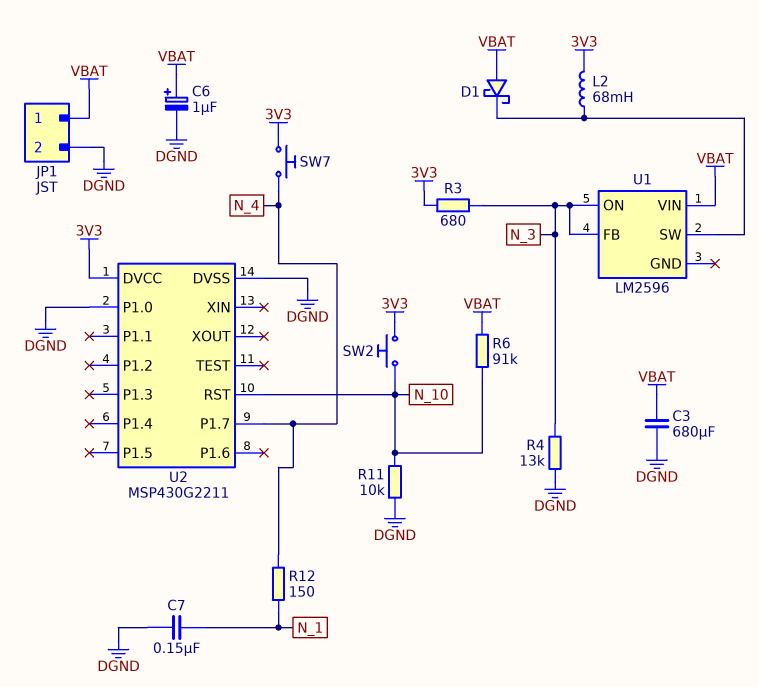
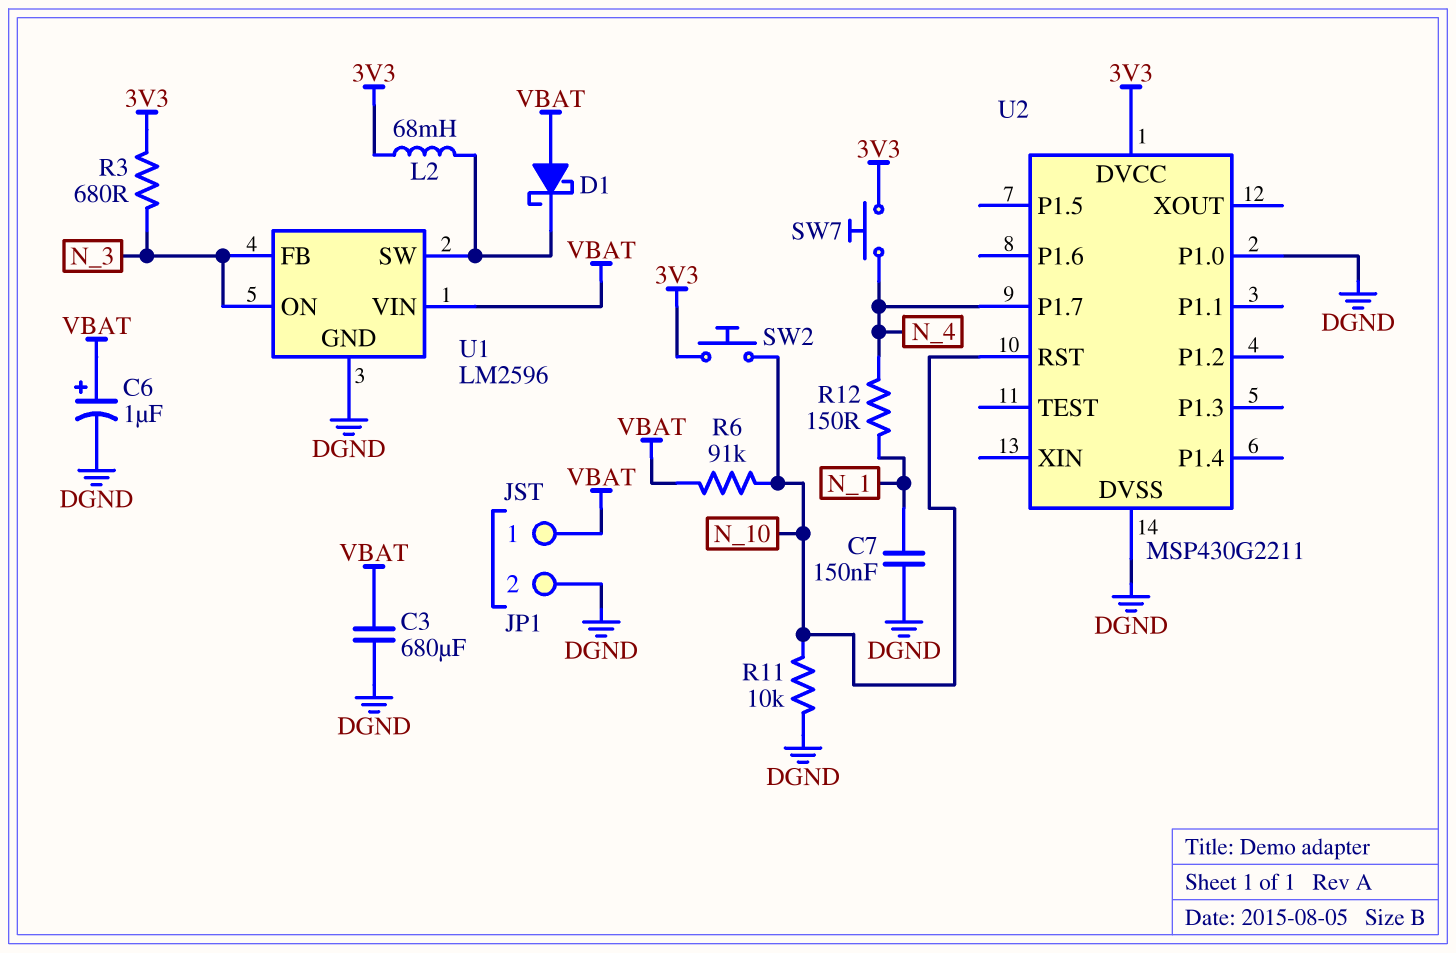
R4: 13k (DGND, N_3) -> none
U1 pin GND: none -> DGND

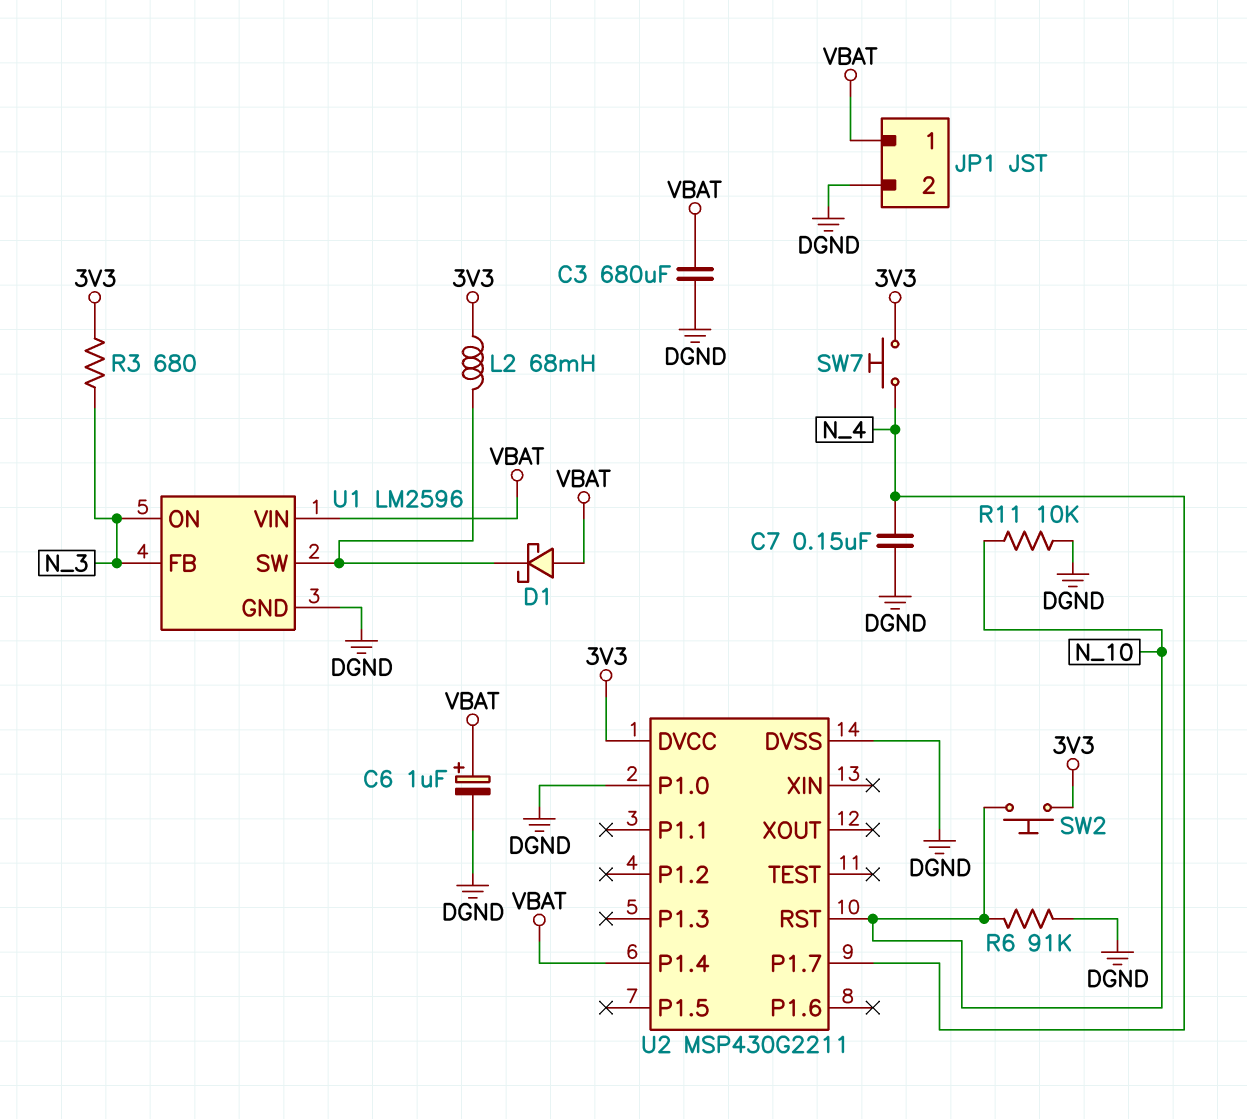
C7: 150nF (DGND, N_1) -> 150nF (DGND, N_4)
R6: 91k (N_10, VBAT) -> 91k (DGND, N_10)
R12: 150 (N_1, N_4) -> none
U2 pin P1.4: none -> VBAT

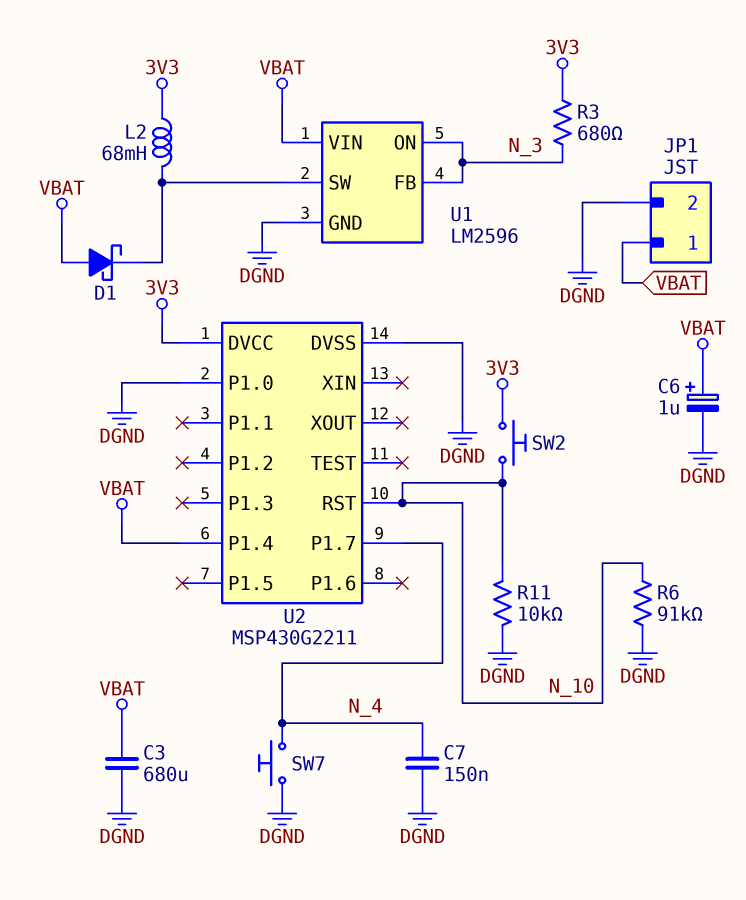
SW7: button (3V3, N_4) -> button (DGND, N_4)

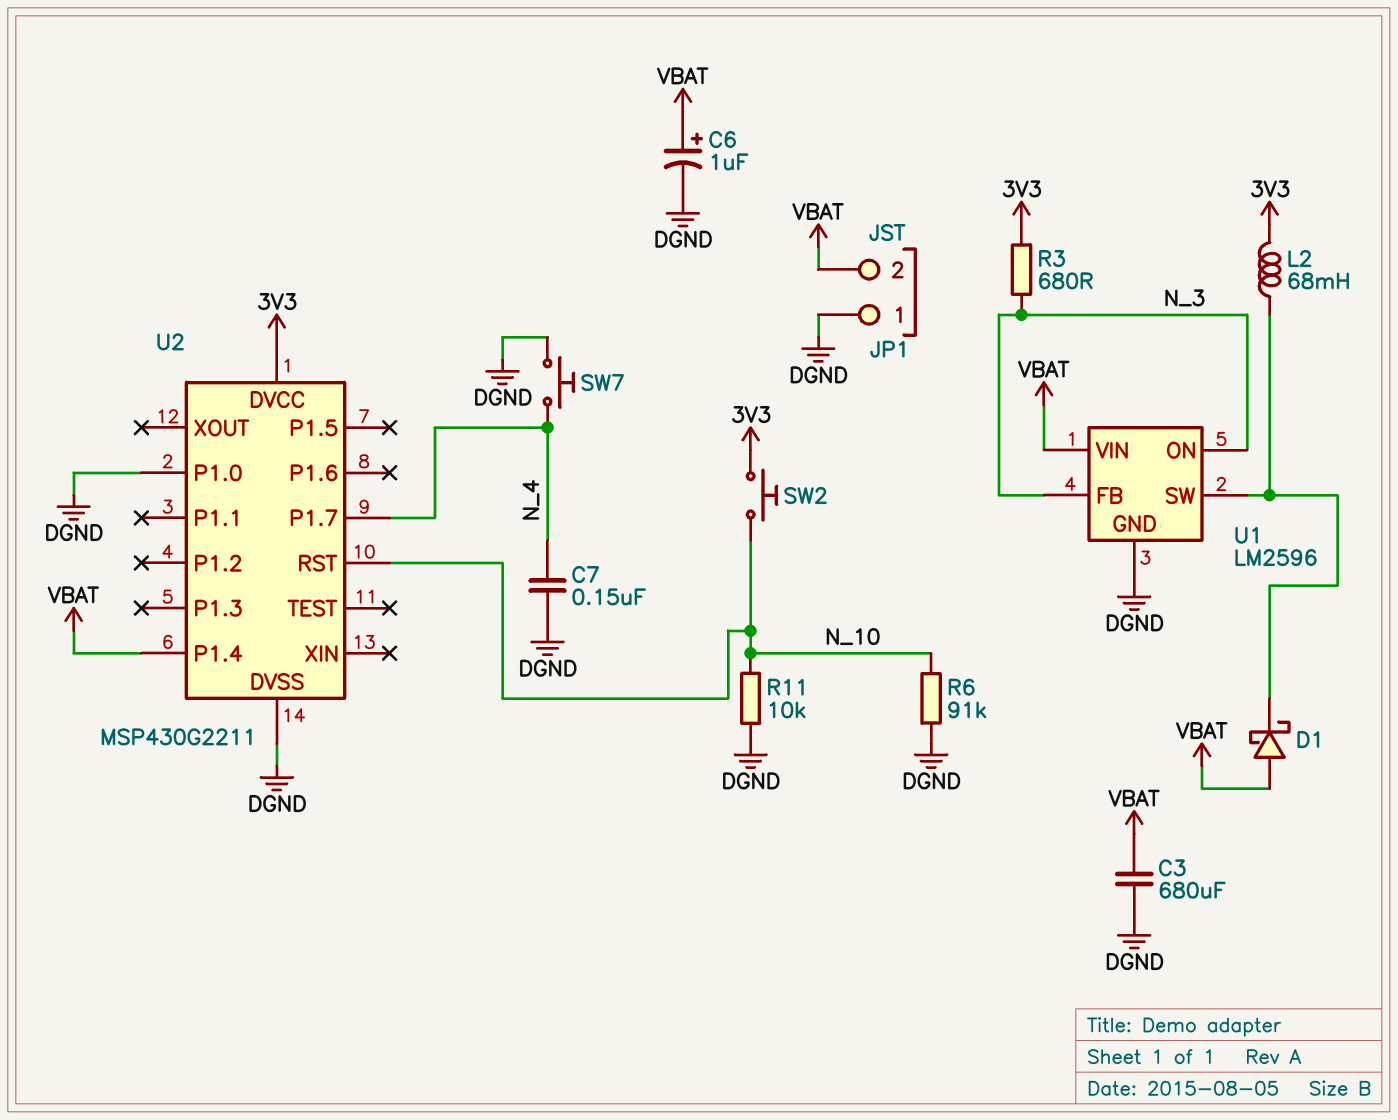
JP1 pin 1: VBAT -> DGND
JP1 pin 2: DGND -> VBAT

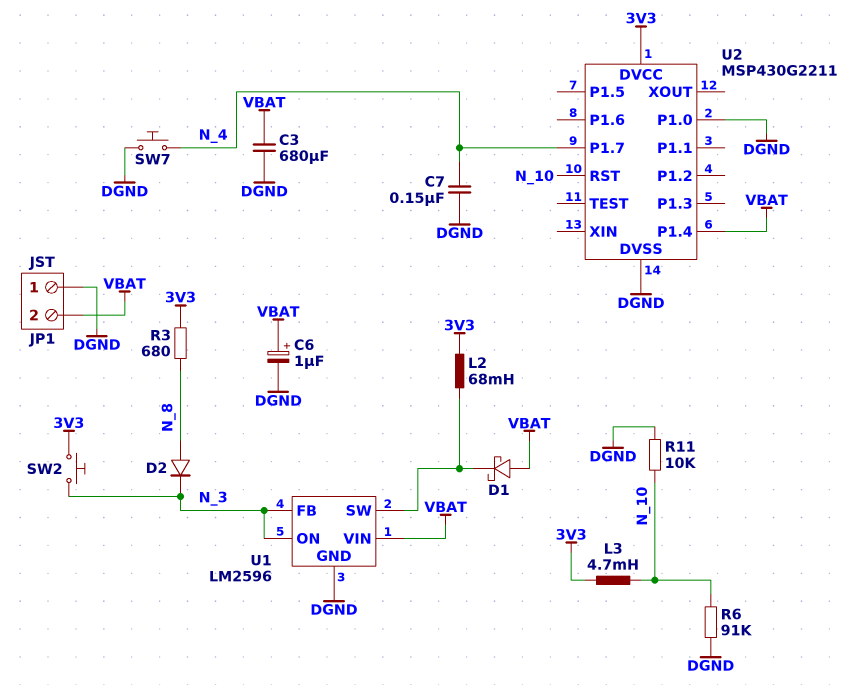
D2: none -> diode (A N_8, K N_3)
L3: none -> 4.7mH (3V3, N_10)
R3: 680 (3V3, N_3) -> 680 (3V3, N_8)
SW2: button (3V3, N_10) -> button (3V3, N_3)

